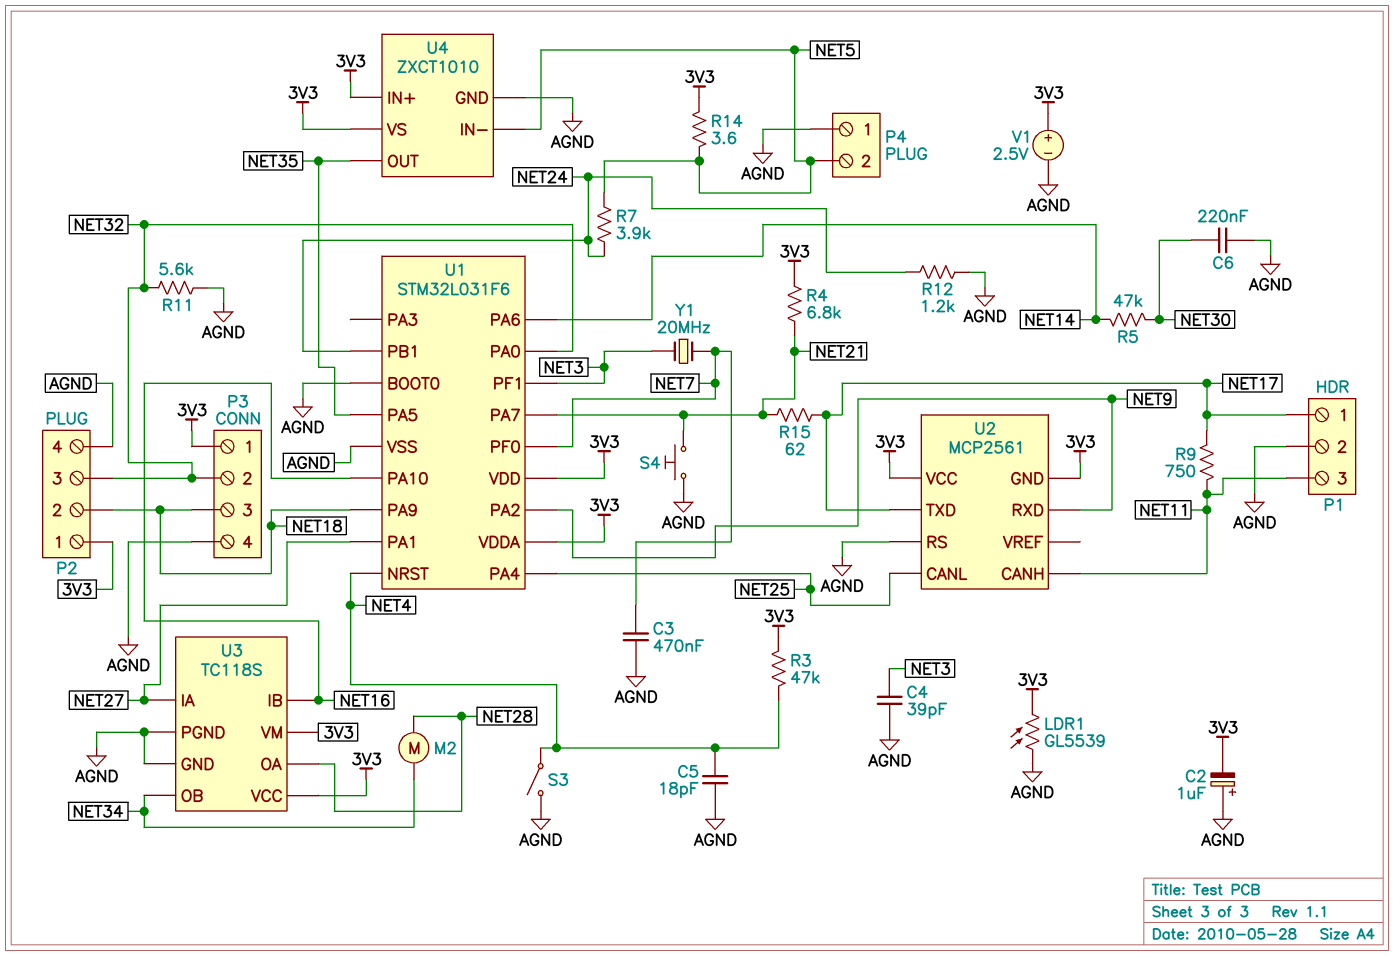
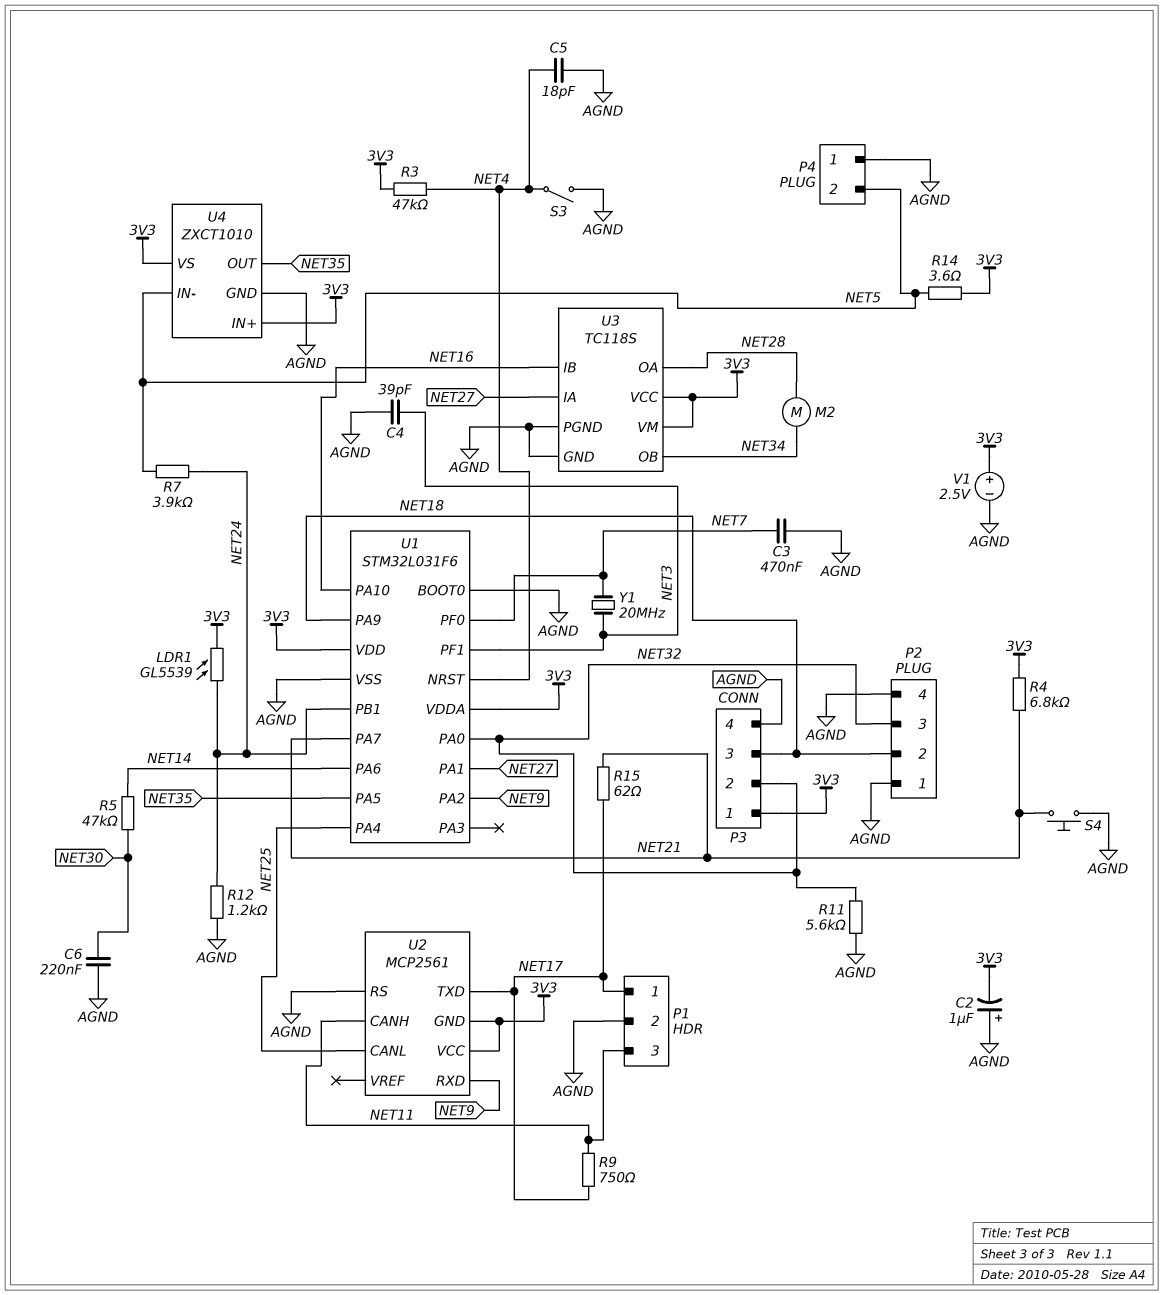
LDR1: GL5539 (3V3, AGND) -> GL5539 (3V3, NET24)
P2 pin 1: 3V3 -> AGND

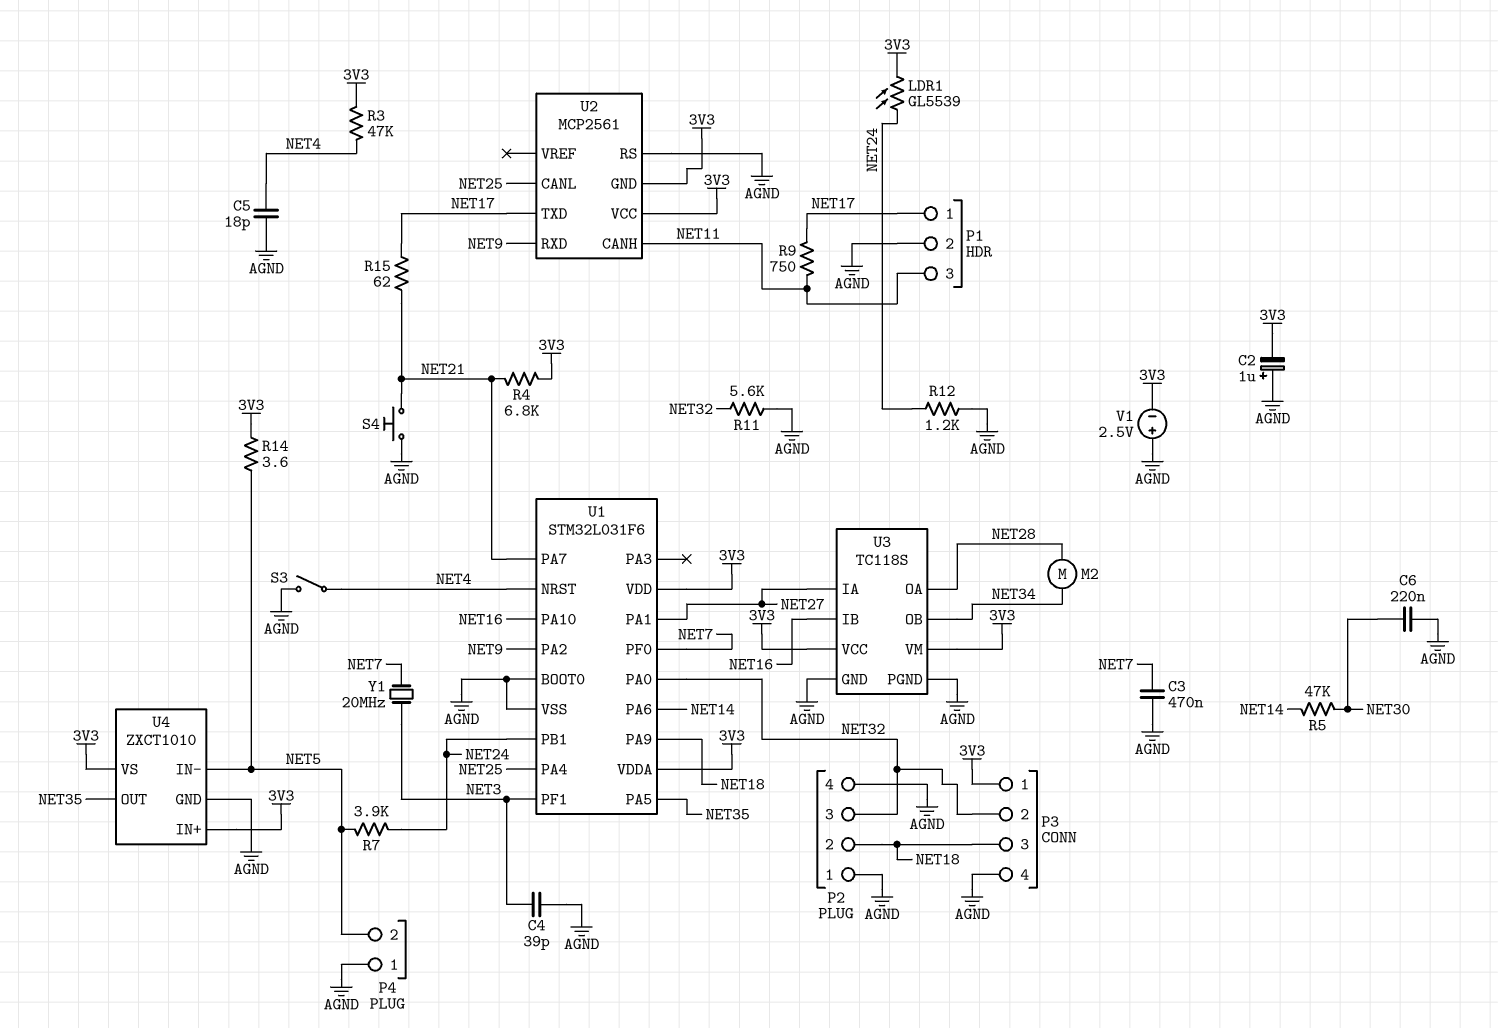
V1: 2.5V (plus 3V3, minus AGND) -> 2.5V (plus AGND, minus 3V3)

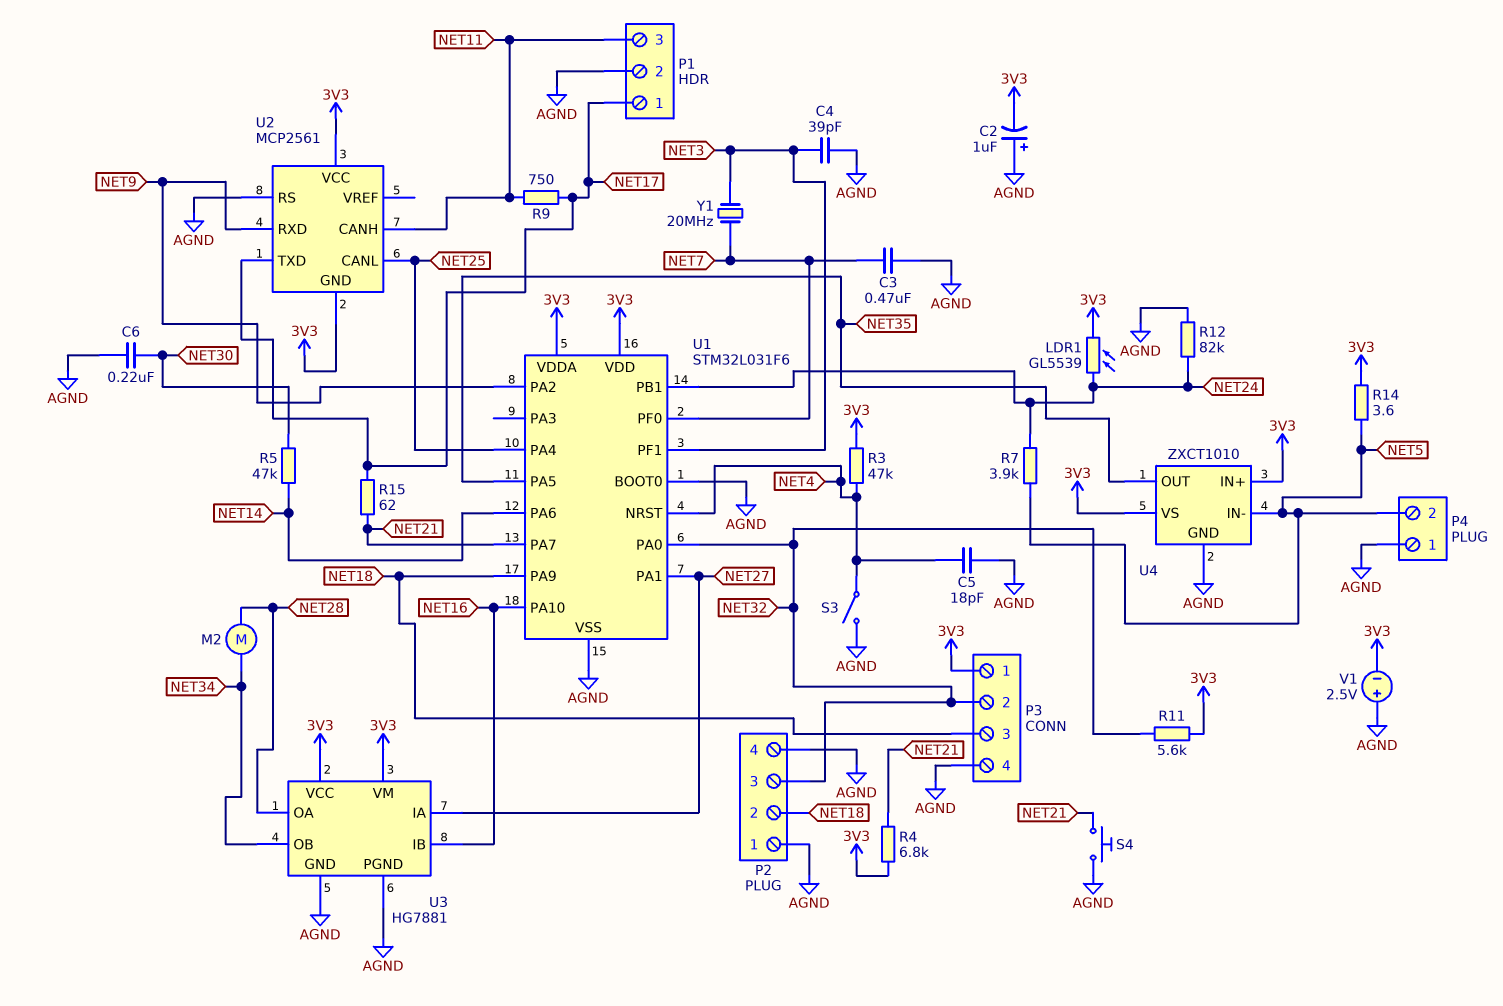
R11: 5.6k (AGND, NET32) -> 5.6k (3V3, NET32)
R12: 1.2k (AGND, NET24) -> 82k (AGND, NET24)
U3: TC118S -> HG7881

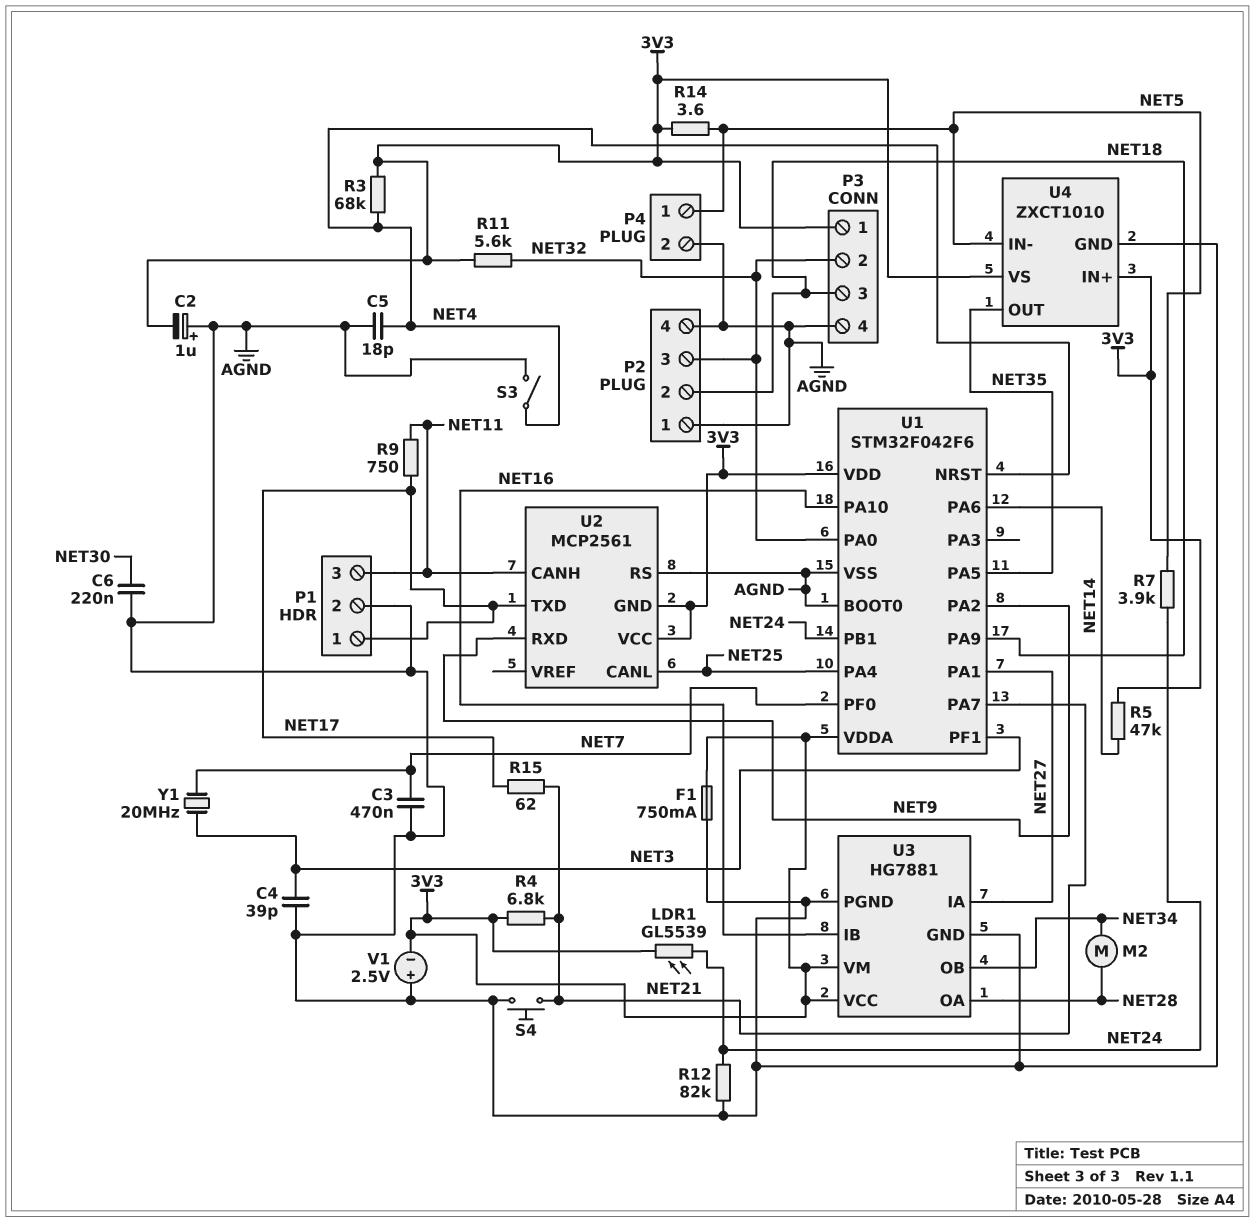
F1: none -> 750mA (3V3, AGND)
P4 pin 1: AGND -> NET5
P4 pin 2: NET5 -> AGND
R3: 47k (3V3, NET4) -> 68k (3V3, NET4)
R5: 47k (NET14, NET30) -> 47k (3V3, NET14)
U1: STM32L031F6 -> STM32F042F6

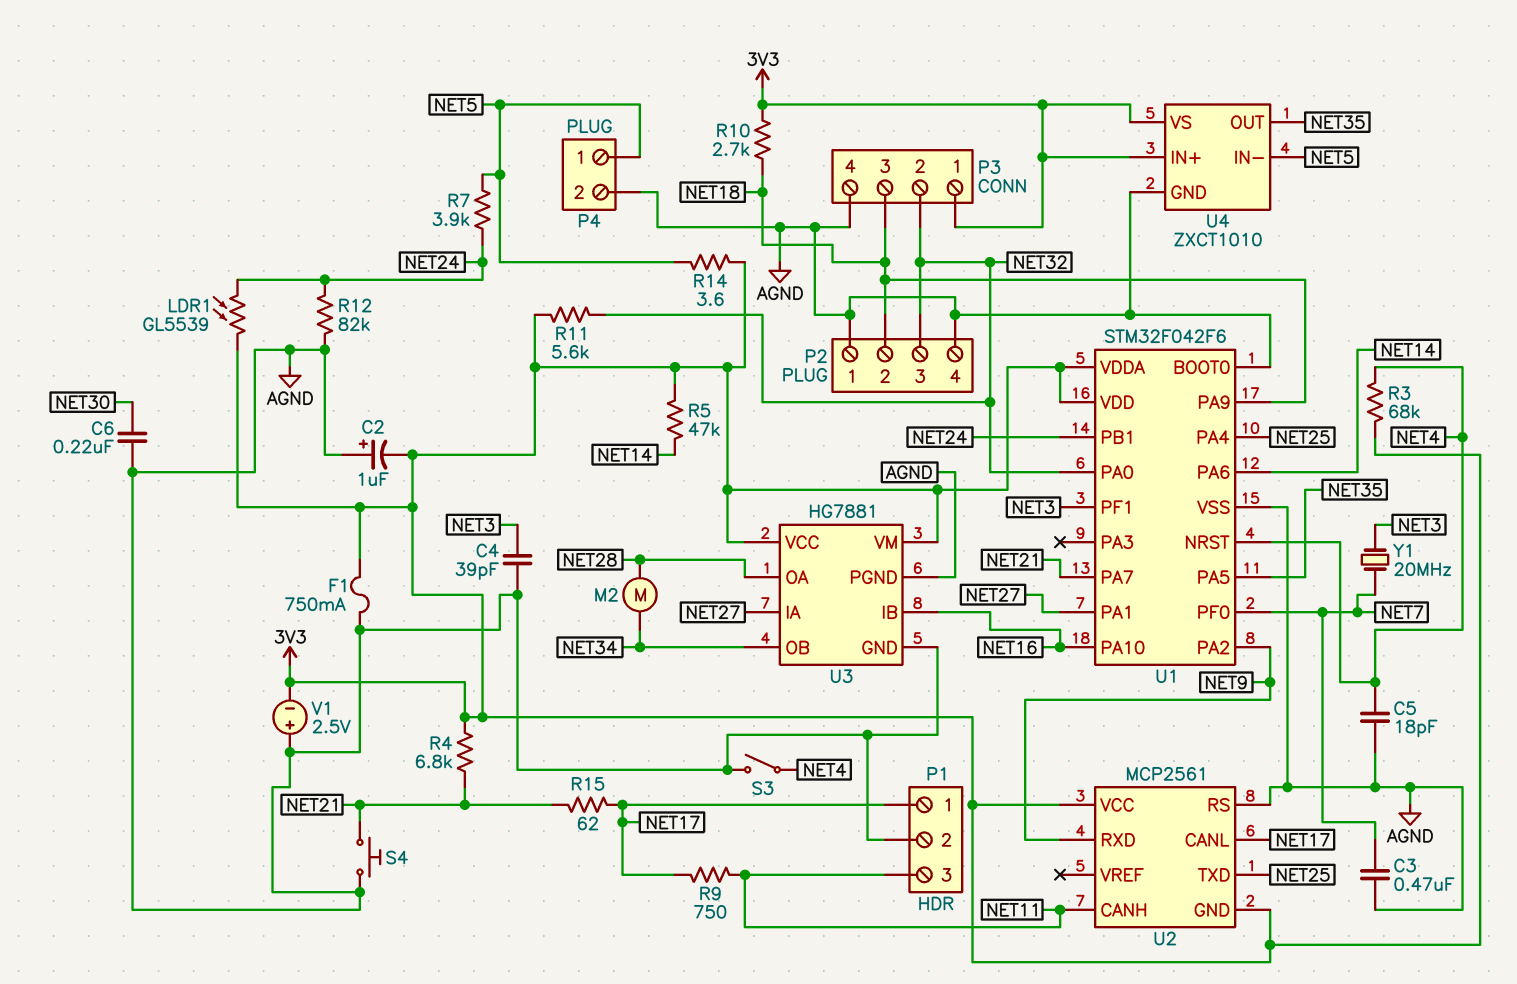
R10: none -> 2.7k (3V3, NET18)
U2 pin CANL: NET25 -> NET17
U2 pin TXD: NET17 -> NET25

